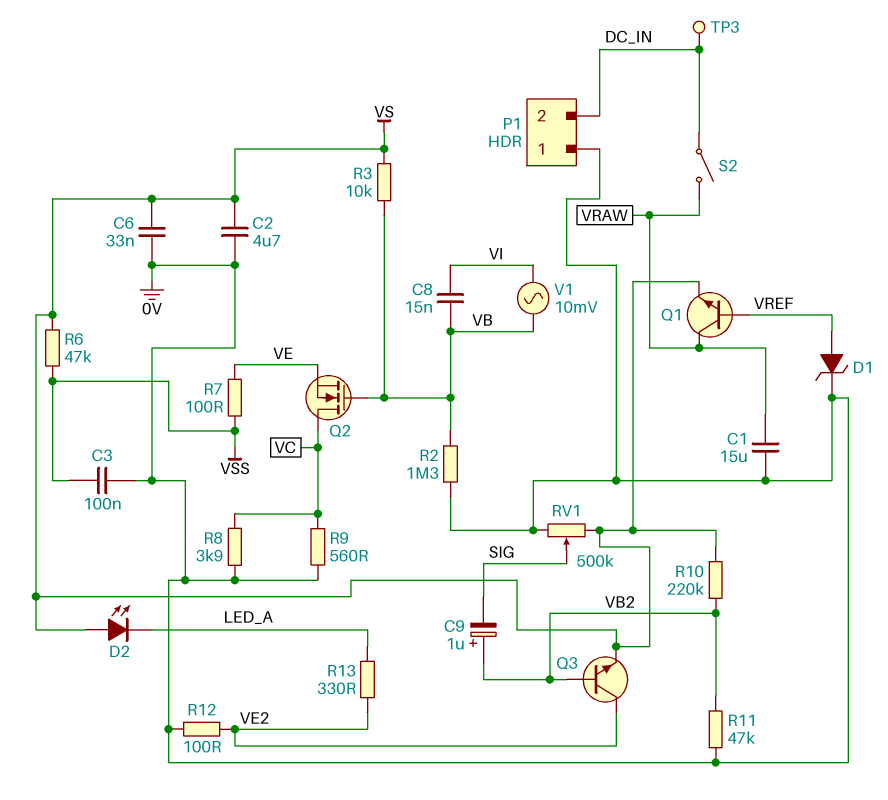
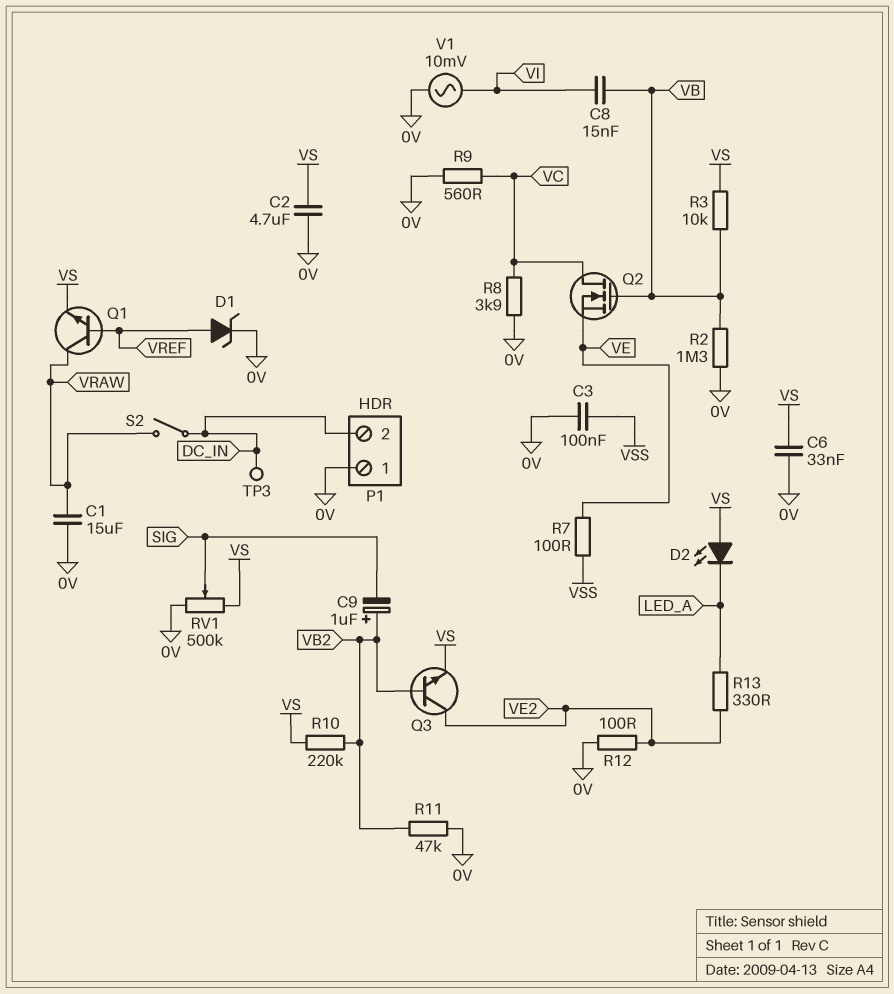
R6: 47k (VS, VSS) -> none
V1: AC 10mV (VB, VI) -> AC 10mV (0V, VI)

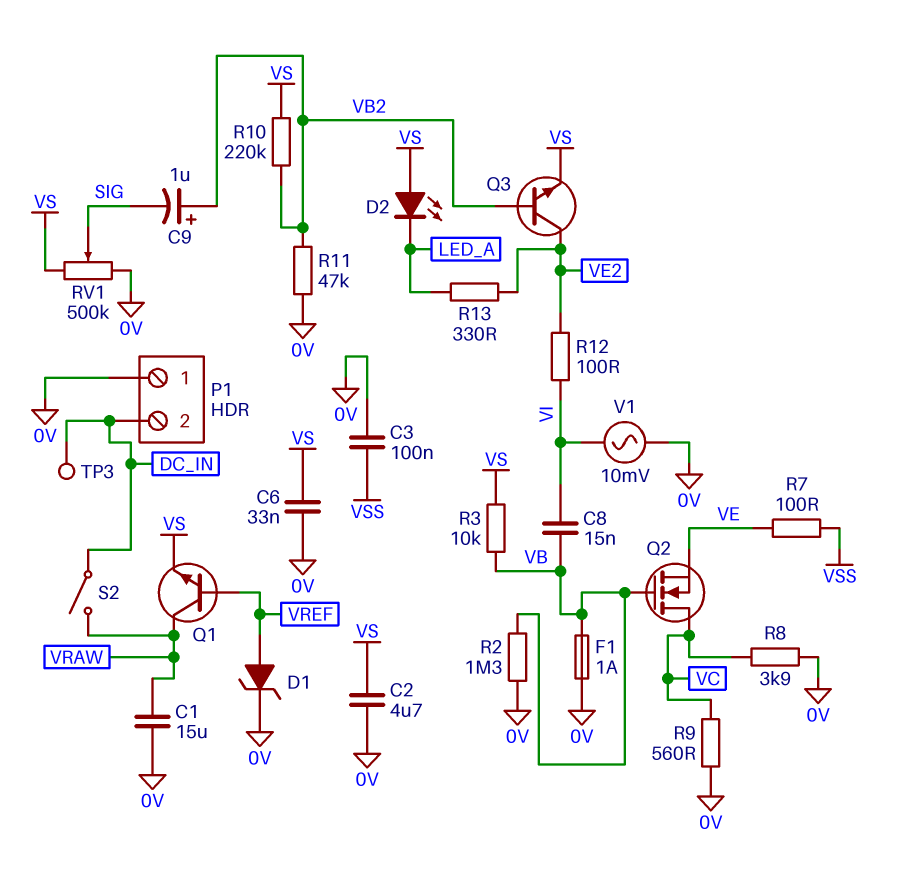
F1: none -> 1A (0V, VB)
R12: 100 (0V, VE2) -> 100 (VE2, VI)

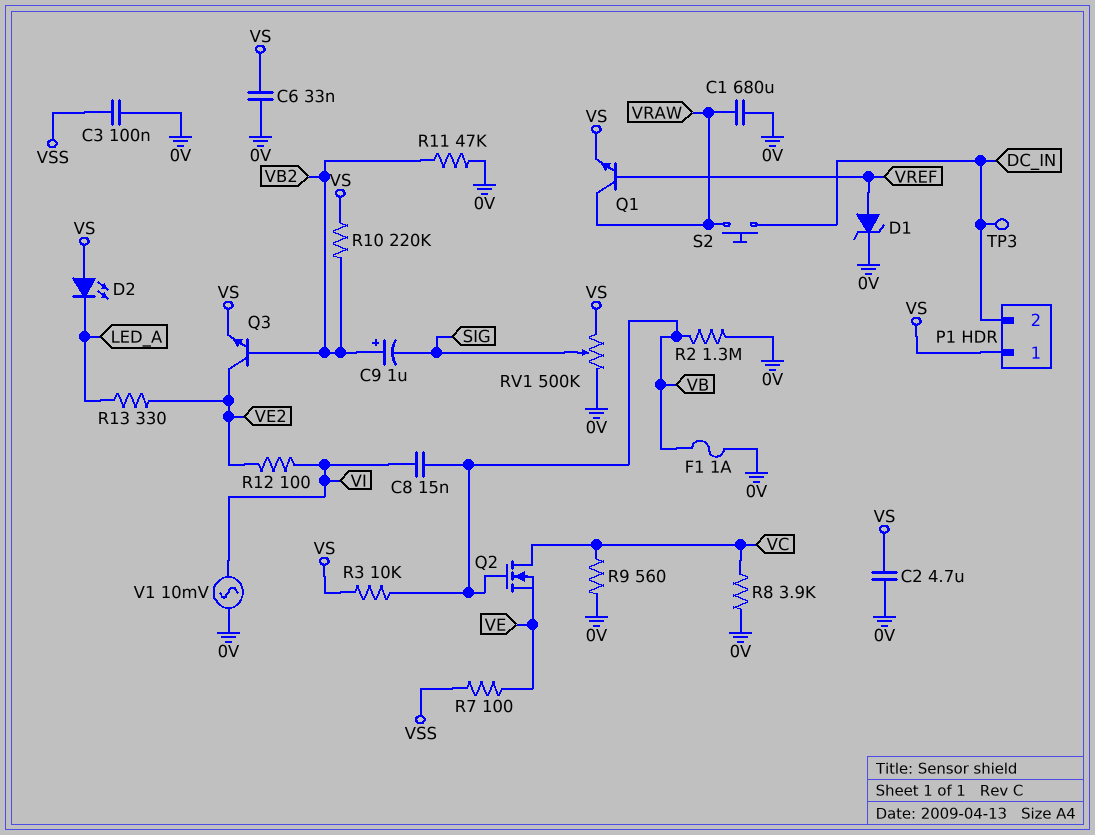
C1: 15uF (0V, VRAW) -> 680uF (0V, VRAW)
P1 pin 1: 0V -> VS
S2: switch (DC_IN, VRAW) -> button (DC_IN, VRAW)

